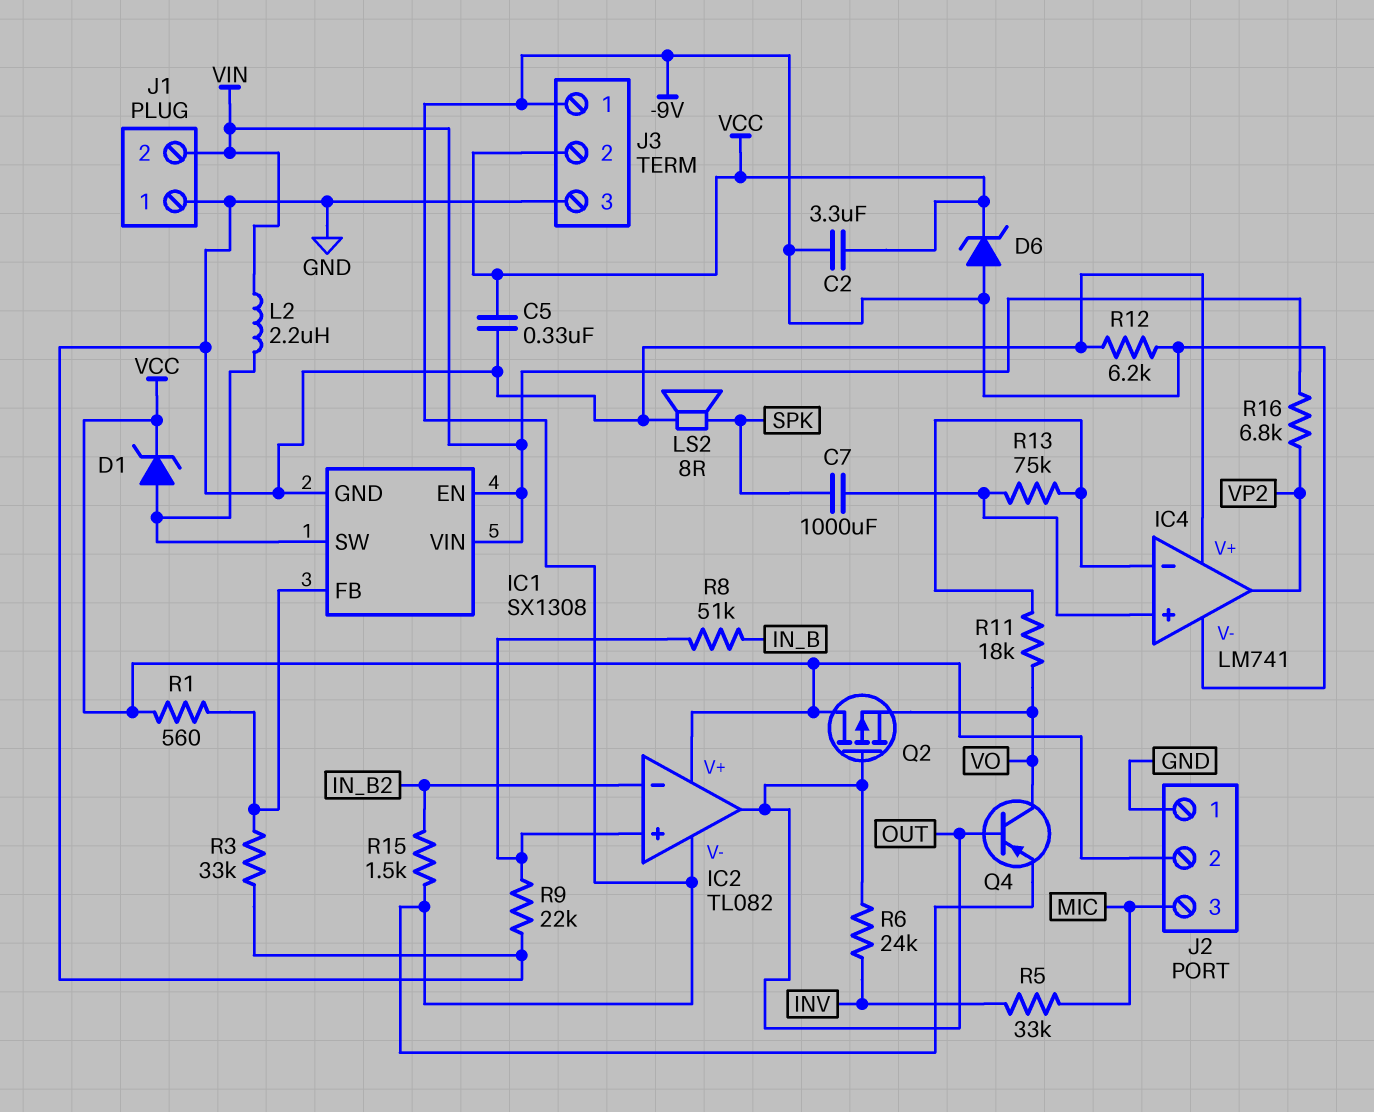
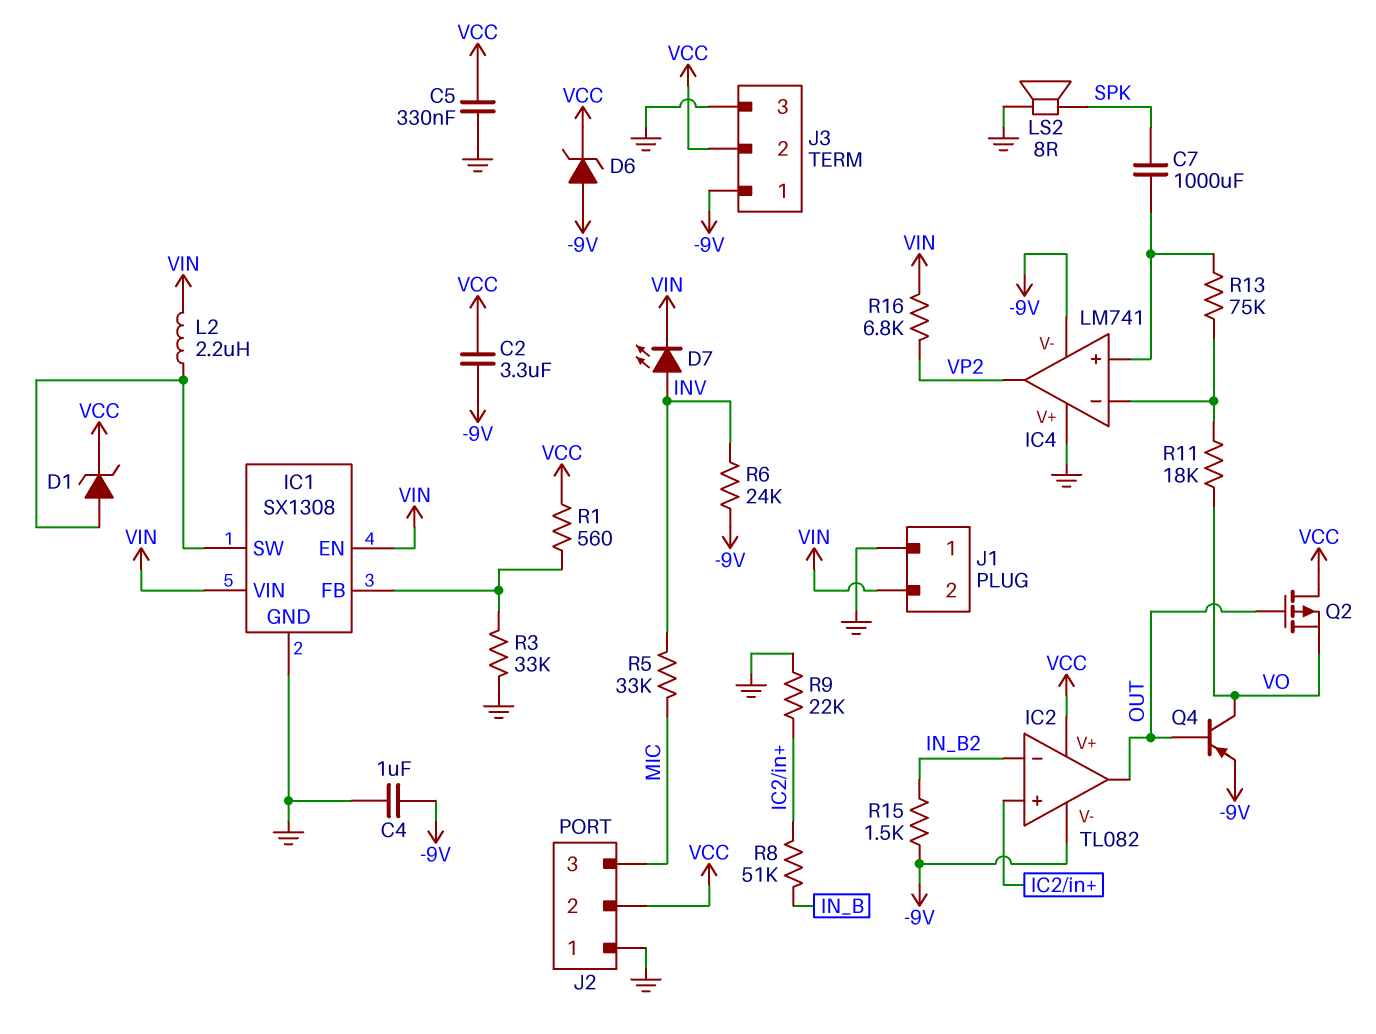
C4: none -> 1uF (-9V, GND)
D7: none -> LED (A INV, K VIN)
R6: 24k (INV, OUT) -> 24k (-9V, INV)
R12: 6.2k (-9V, GND) -> none

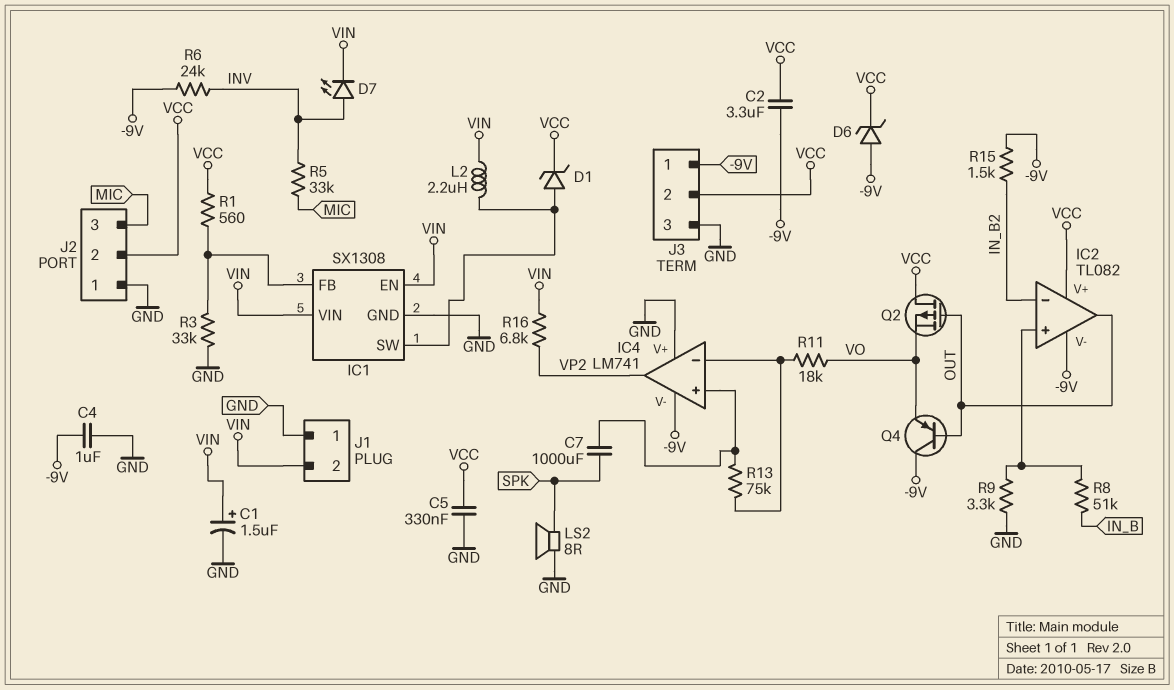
C1: none -> 1.5uF (plus VIN, minus GND)
Q4: PNP (B OUT, C VO, E -9V) -> PNP (B OUT, C -9V, E VO)
R9: 22k (GND, IC2/in+) -> 3.3k (GND, IC2/in+)

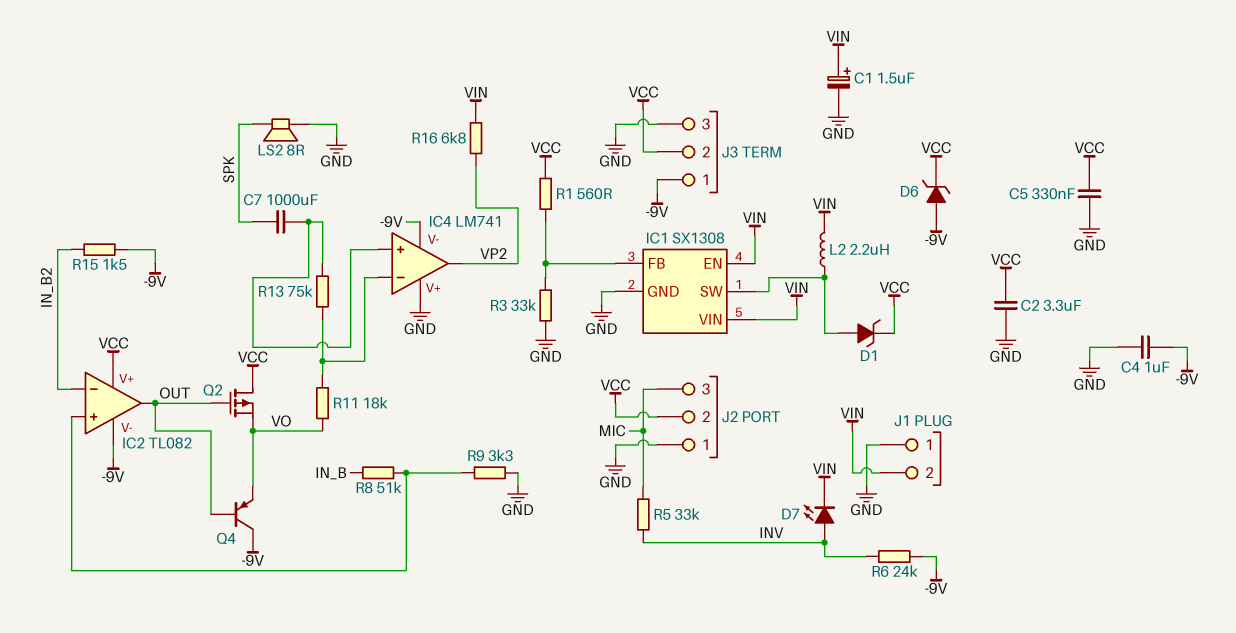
C2: 3.3uF (-9V, VCC) -> 3.3uF (GND, VCC)

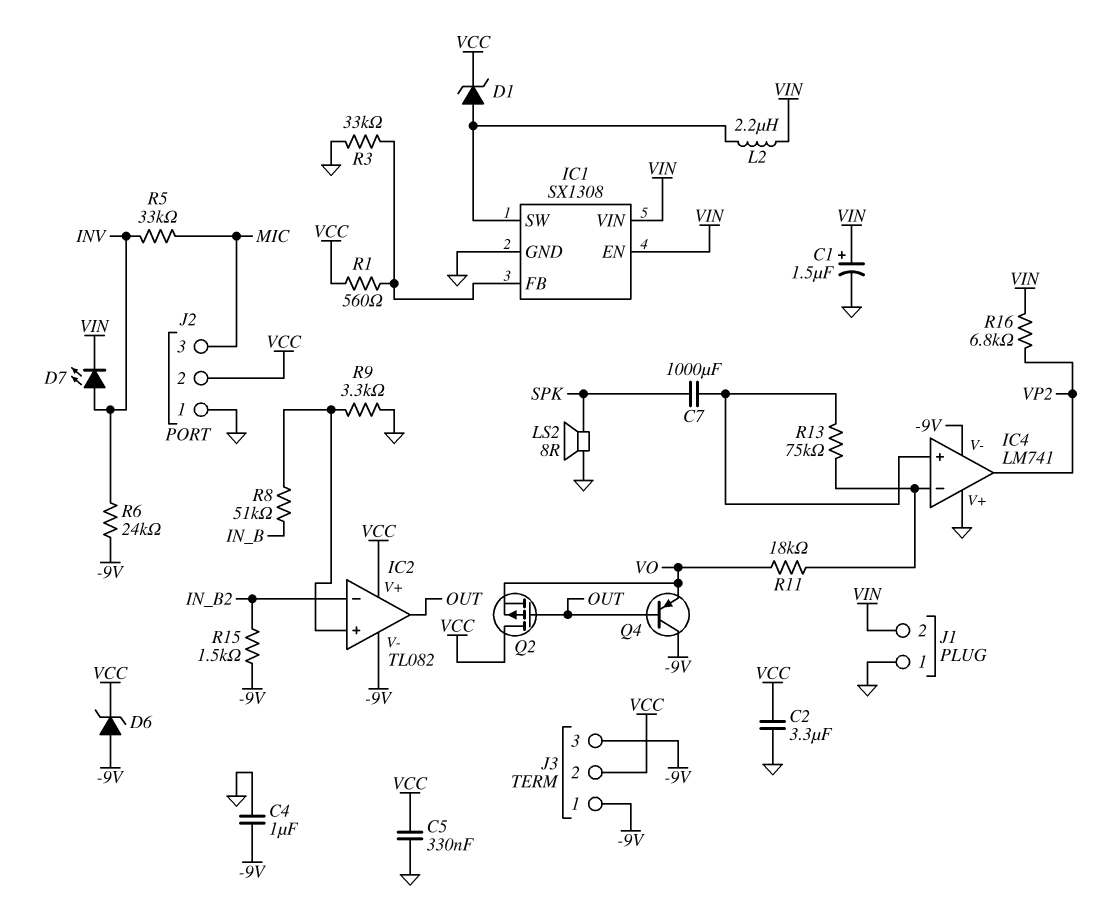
J3 pin 3: GND -> -9V

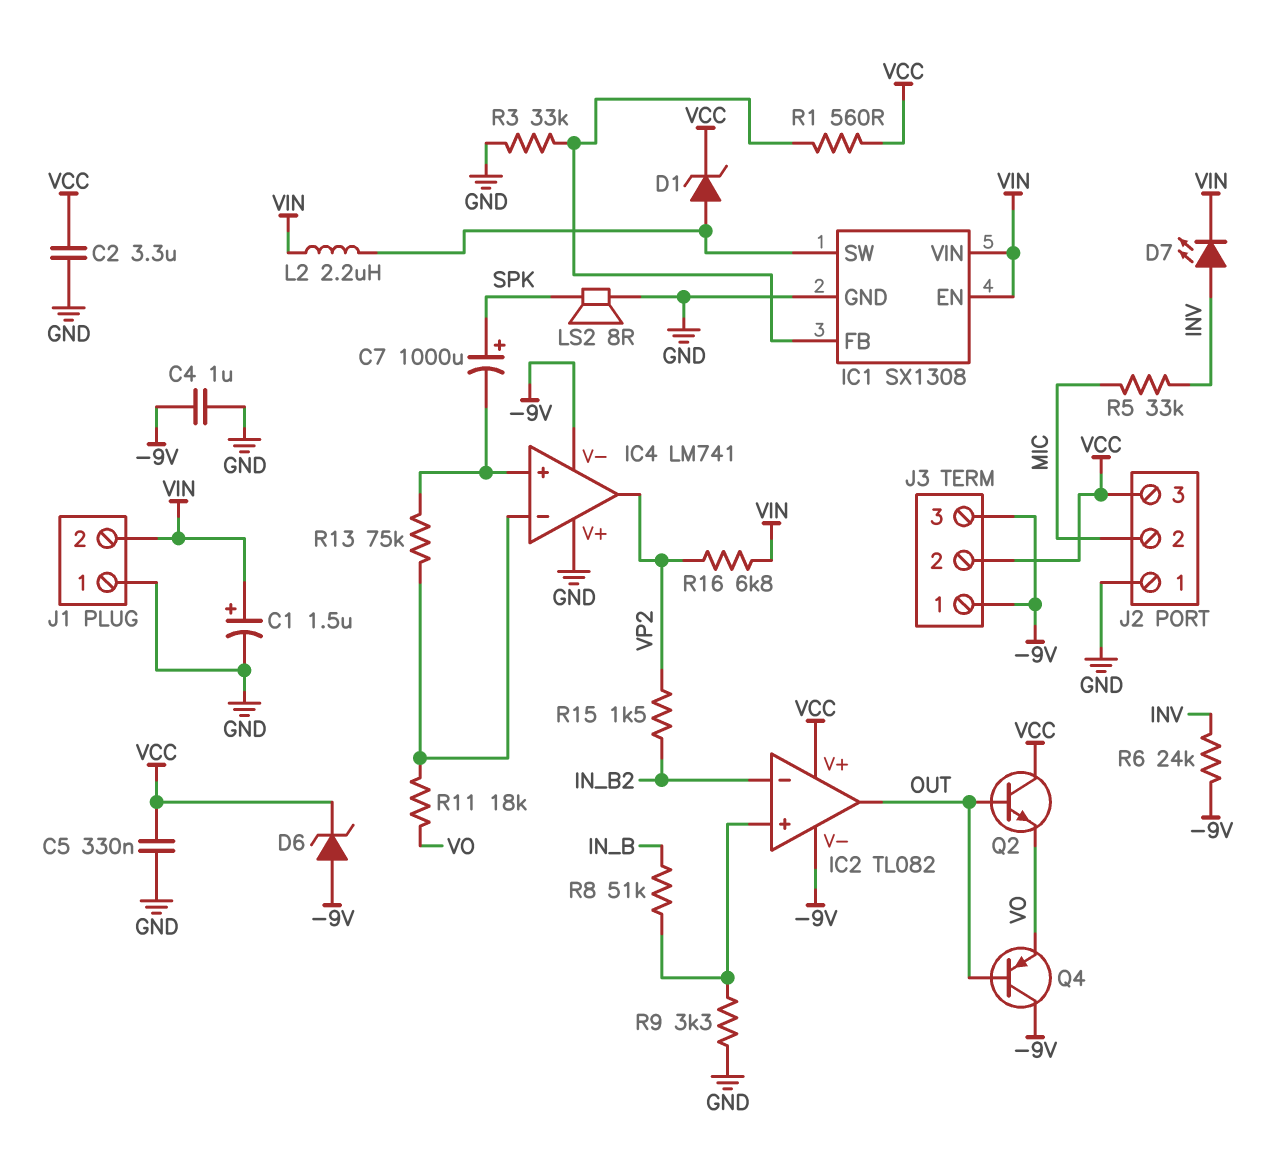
C7: 1000uF (IC4/in+, SPK) -> 1000uF (plus SPK, minus IC4/in+)
J2 pin 2: VCC -> MIC
J2 pin 3: MIC -> VCC
Q2: PMOS (G OUT, D VCC, S VO) -> NPN (B OUT, C VCC, E VO)
R15: 1.5k (-9V, IN_B2) -> 1.5k (IN_B2, VP2)

